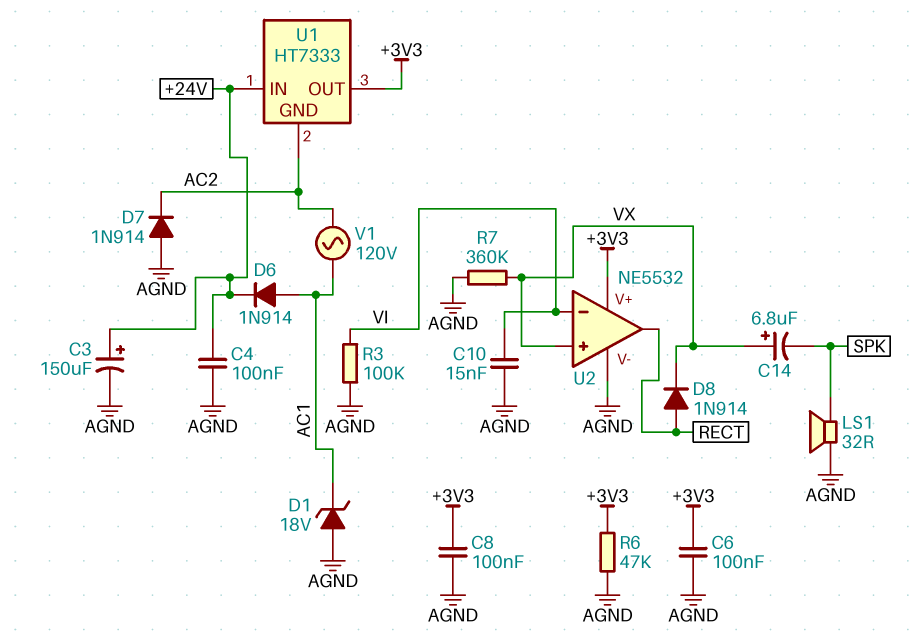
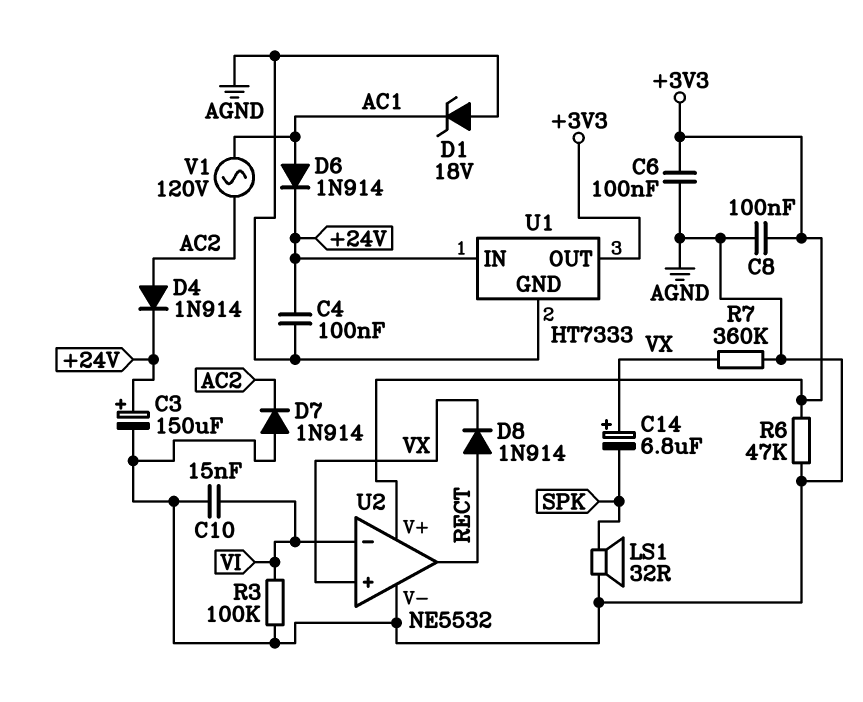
D4: none -> diode 1N914 (A AC2, K +24V)
U1 pin GND: AC2 -> AGND

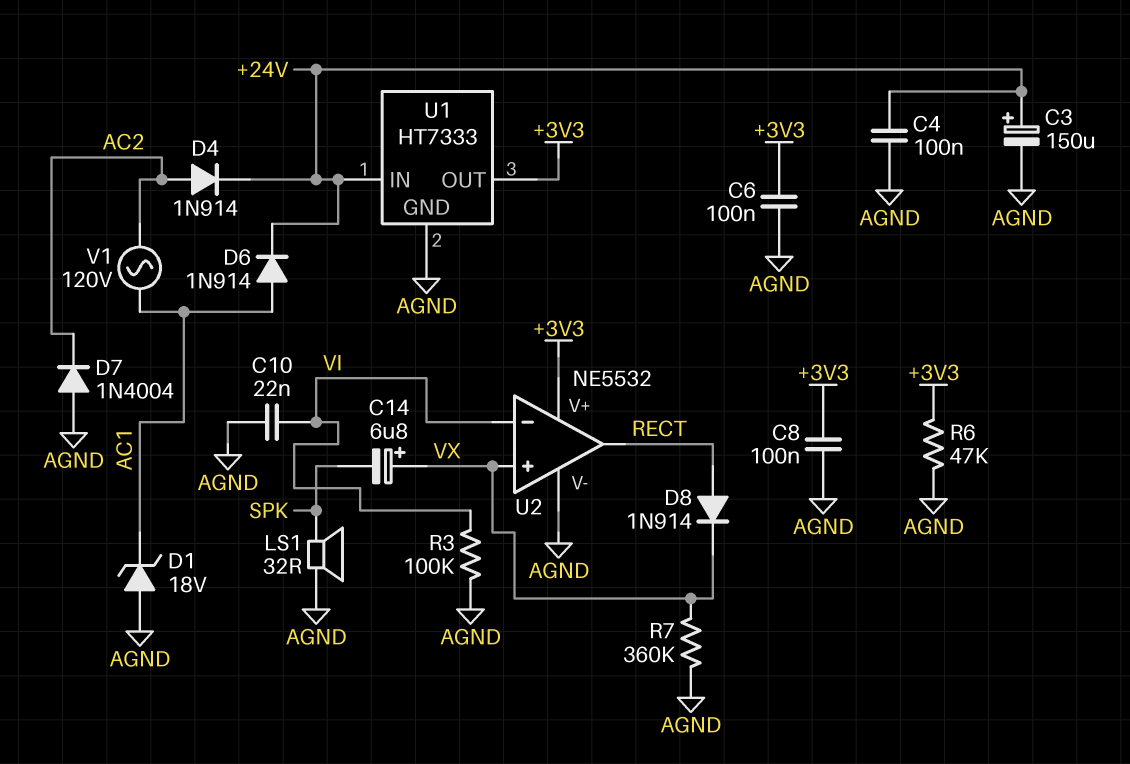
C10: 15nF (AGND, VI) -> 22nF (AGND, VI)
D7: diode 1N914 (A AGND, K AC2) -> diode 1N4004 (A AGND, K AC2)

